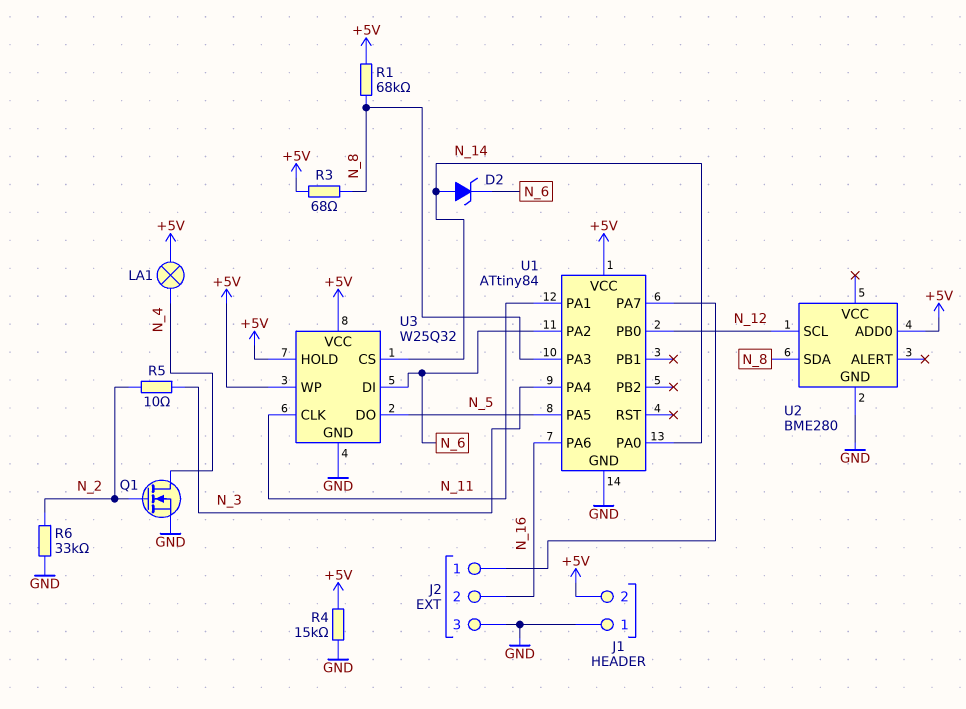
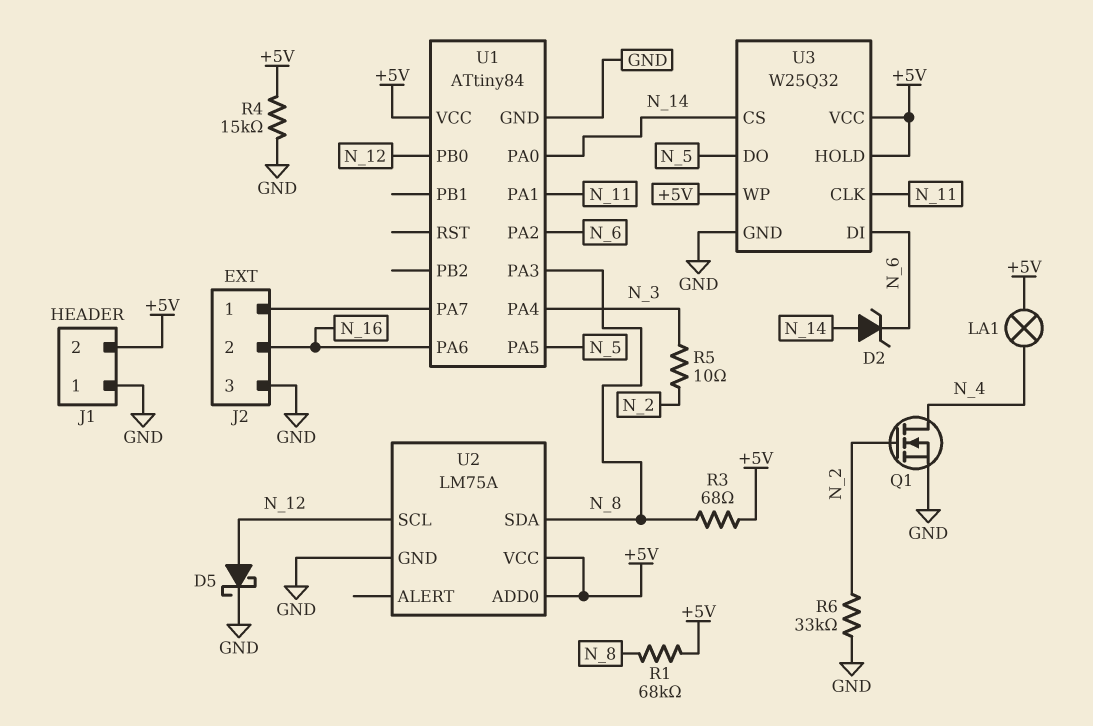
D5: none -> schottky (A N_12, K GND)
U2: BME280 -> LM75A
U2 pin VCC: none -> +5V

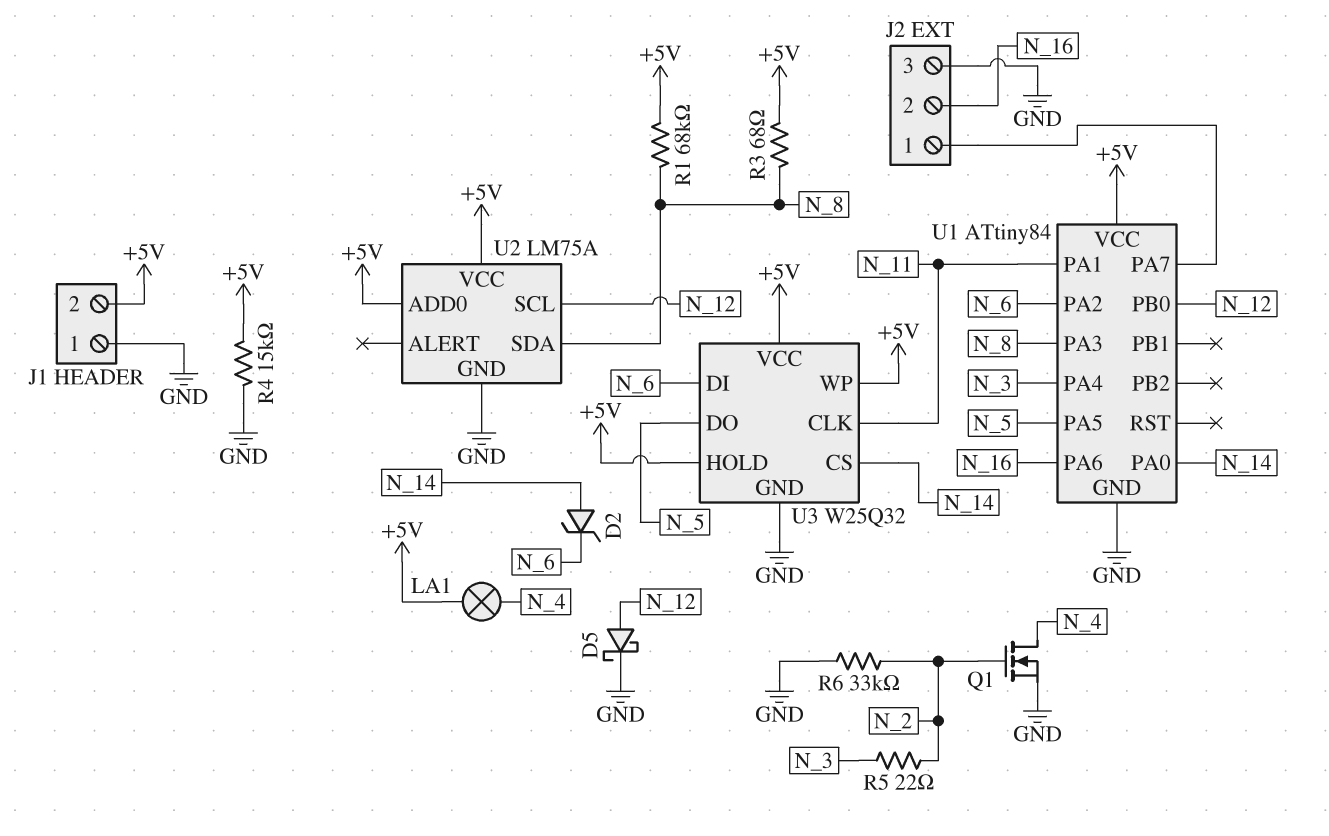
R5: 10 (N_2, N_3) -> 22 (N_2, N_3)

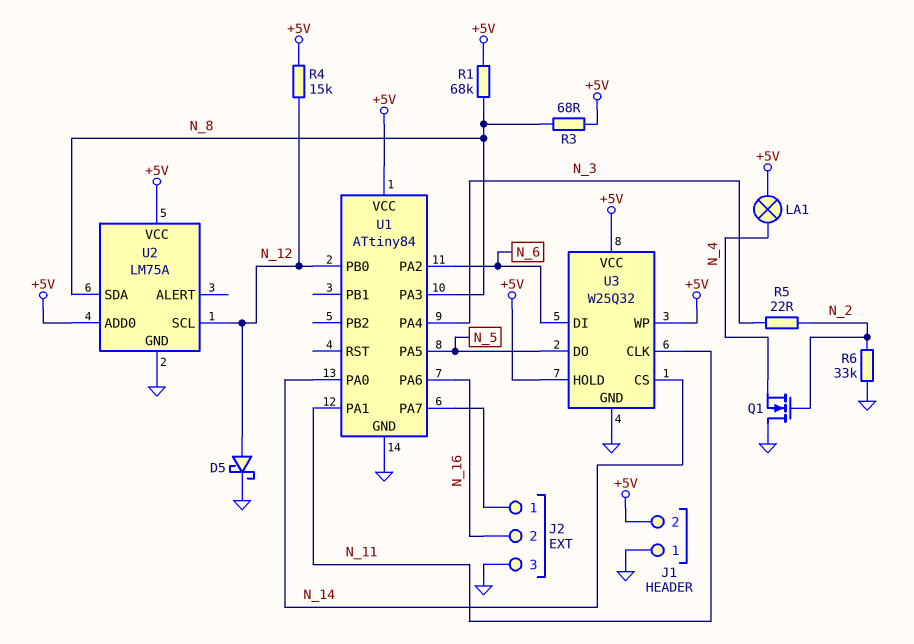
D2: zener (A N_14, K N_6) -> none
Q1: NMOS (G N_2, D N_4, S GND) -> NMOS (G N_2, D GND, S N_4)
R4: 15k (+5V, GND) -> 15k (+5V, N_12)

